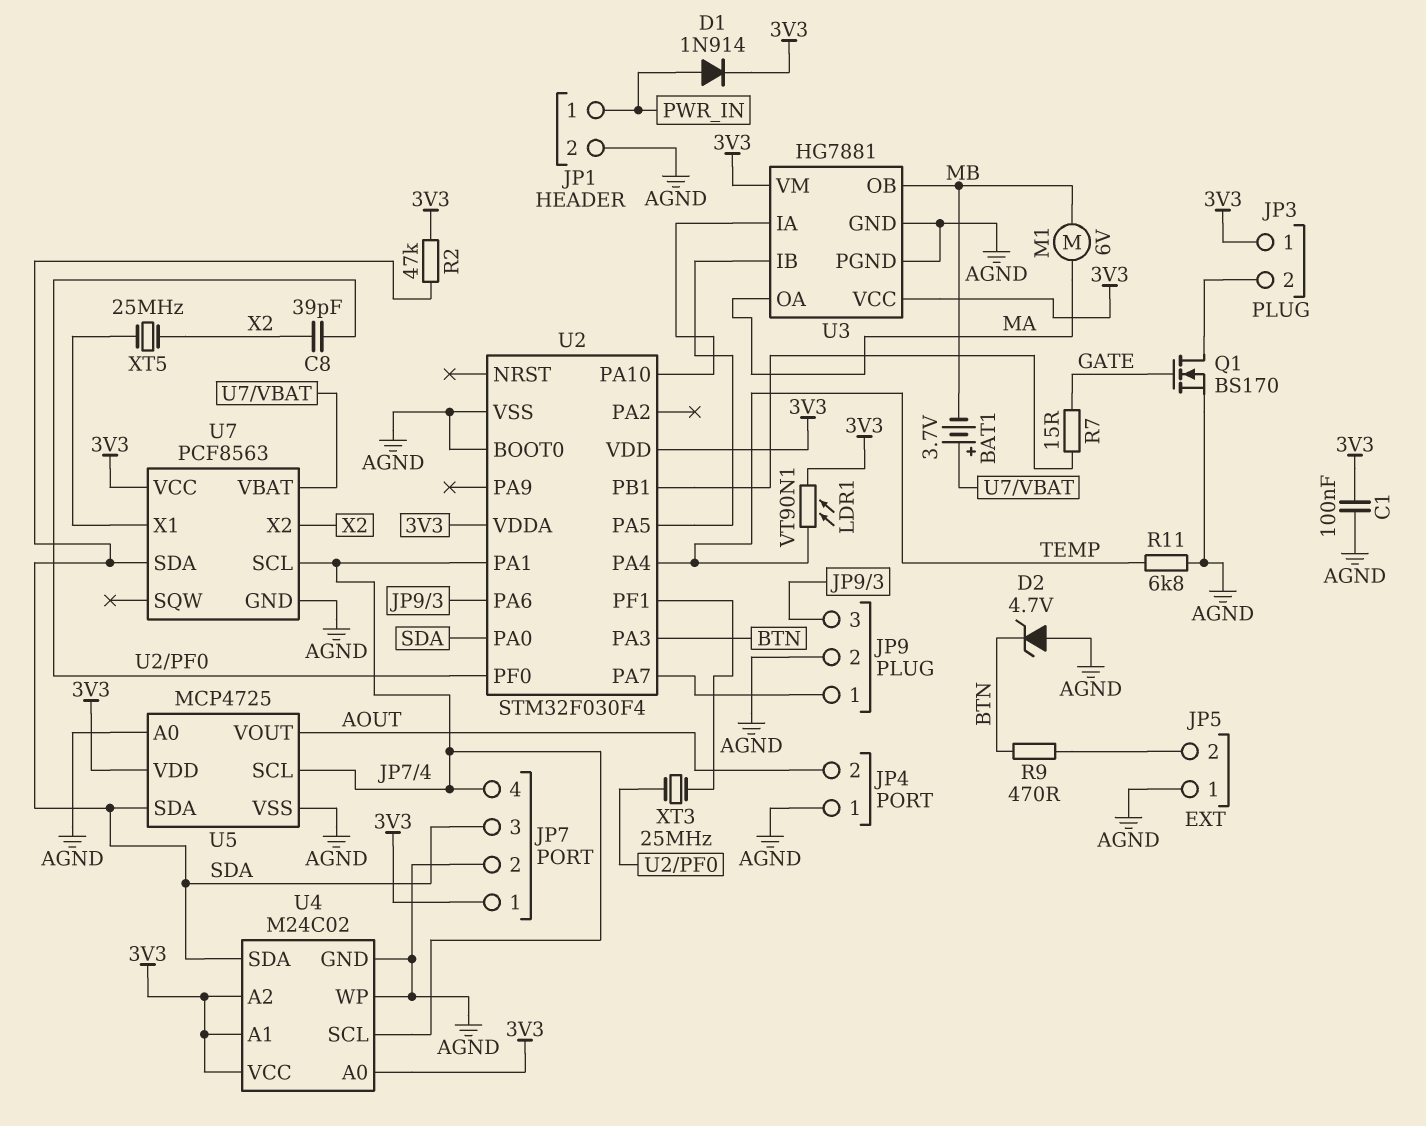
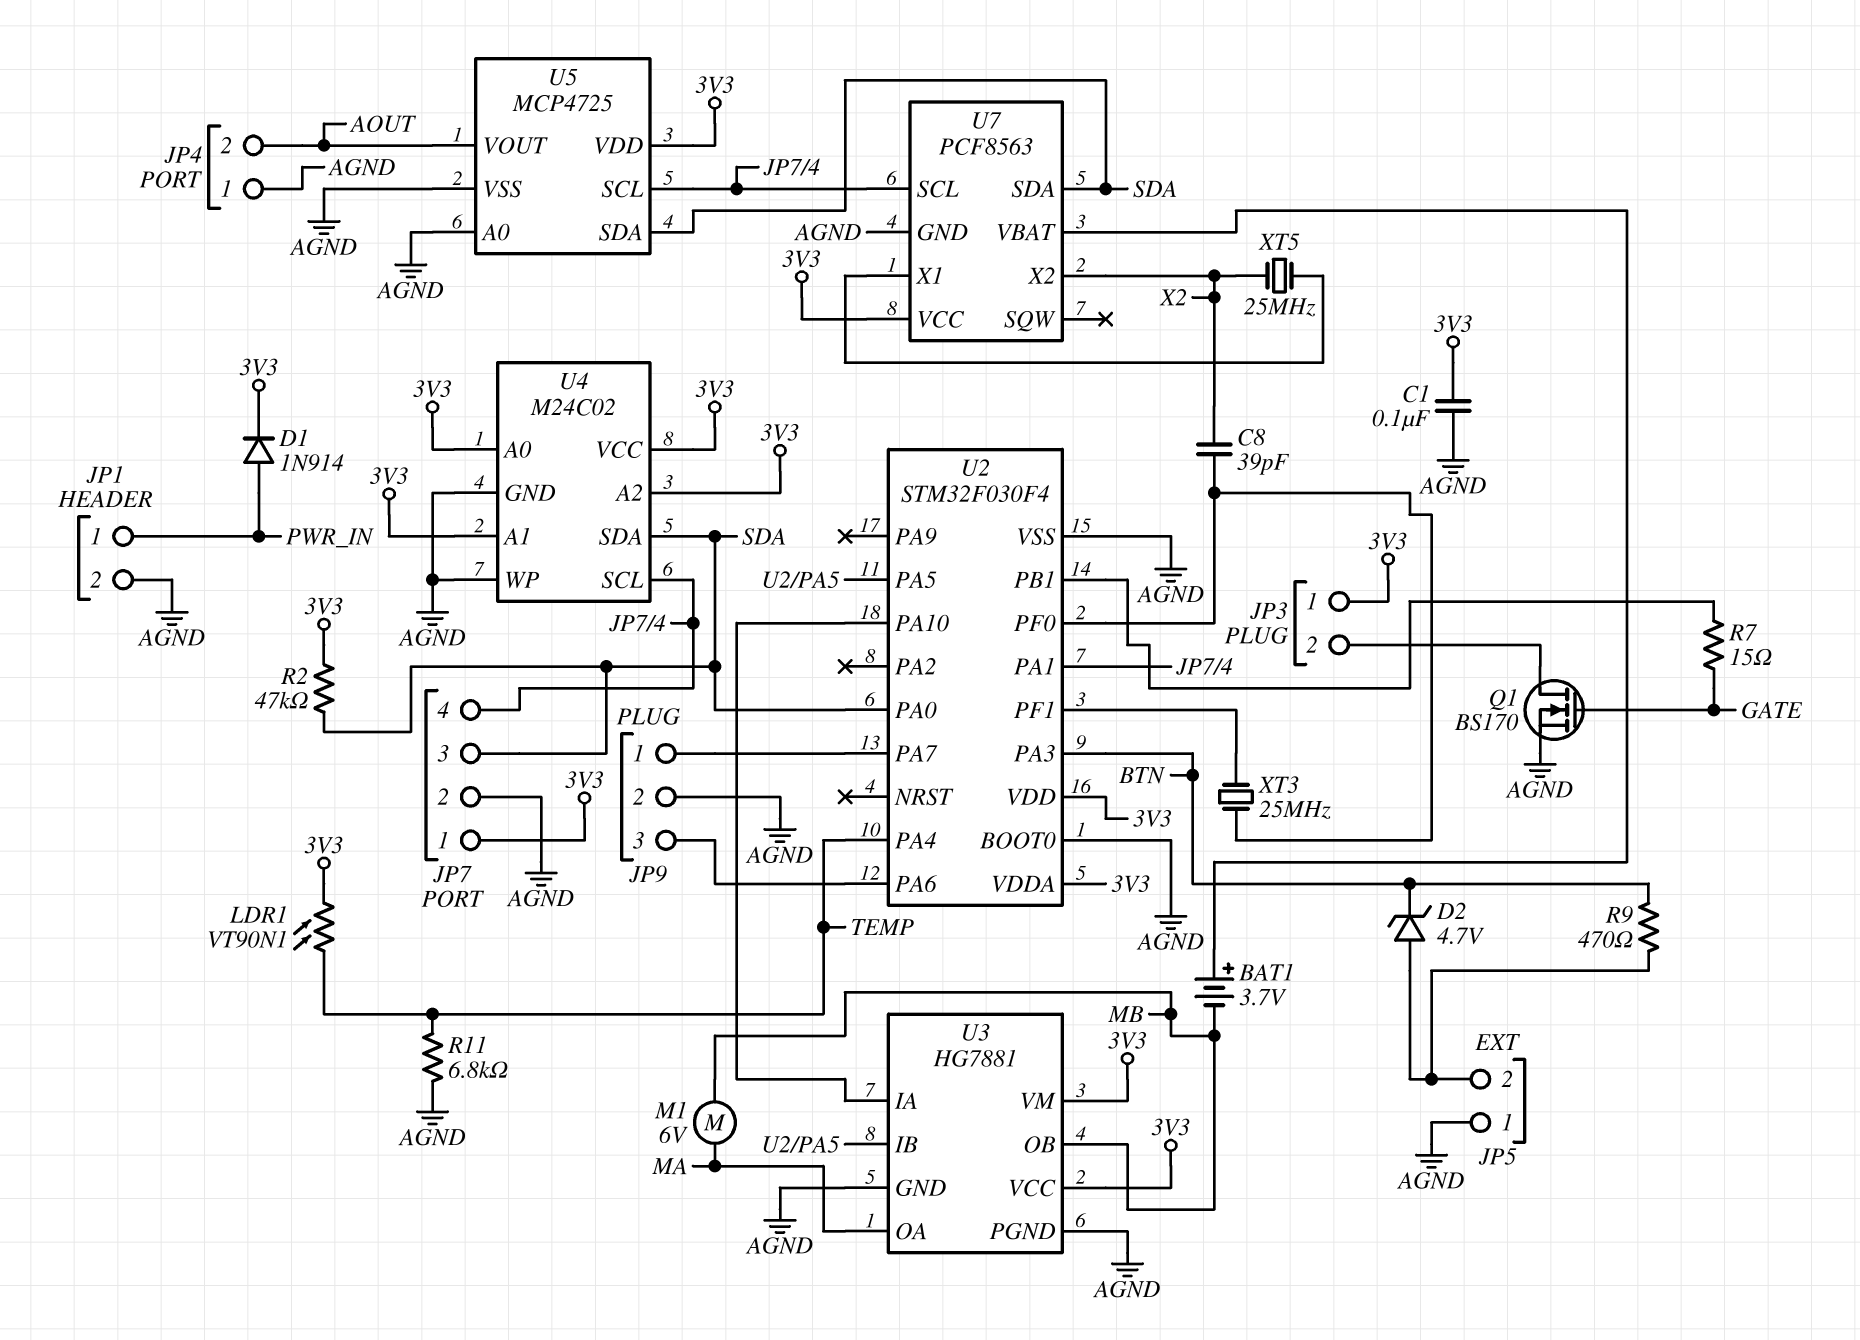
D2: zener 4.7V (A AGND, K BTN) -> zener 4.7V (A JP5/2, K BTN)

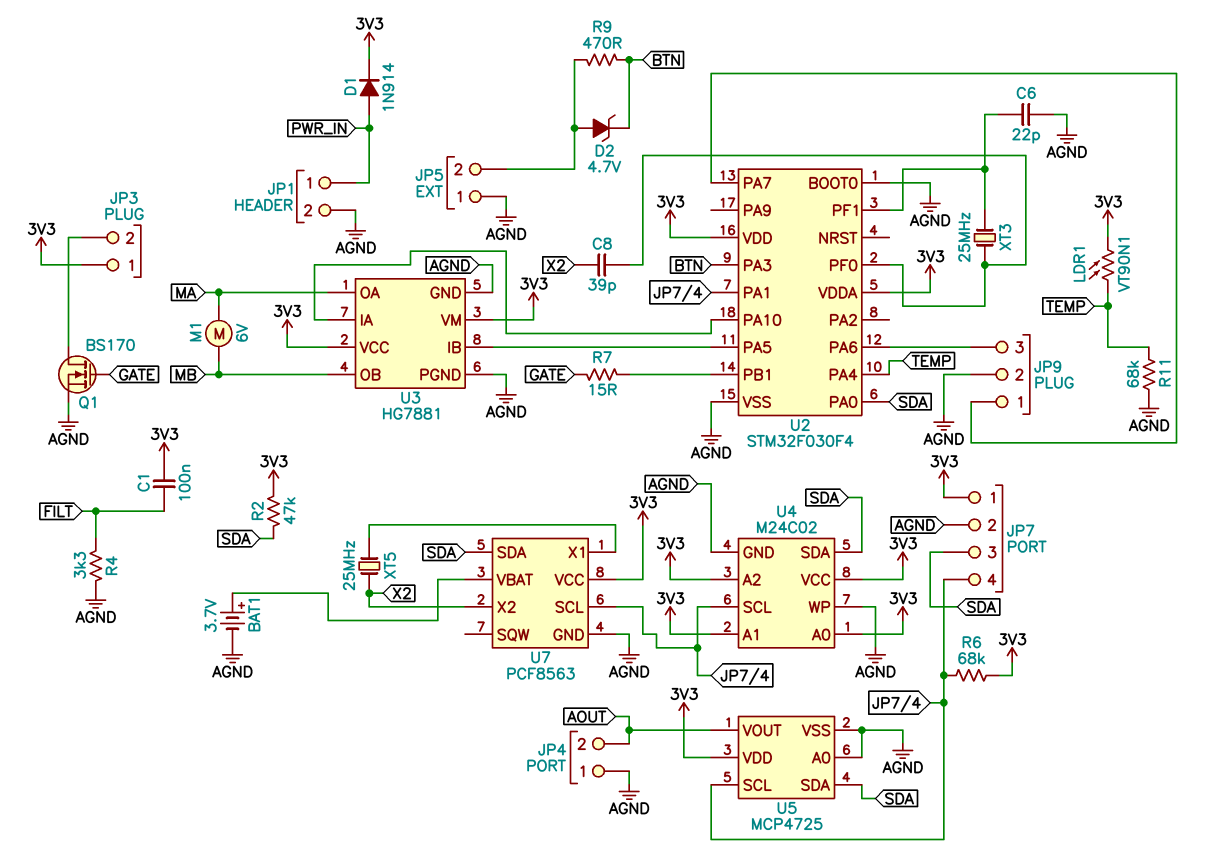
BAT1: 3.7V (plus U7/VBAT, minus MB) -> 3.7V (plus U7/VBAT, minus AGND)
C1: 100nF (3V3, AGND) -> 100nF (3V3, FILT)
C6: none -> 22pF (AGND, U2/PF1)
R4: none -> 3.3k (AGND, FILT)
R6: none -> 68k (3V3, JP7/4)
R11: 6.8k (AGND, TEMP) -> 68k (AGND, TEMP)

